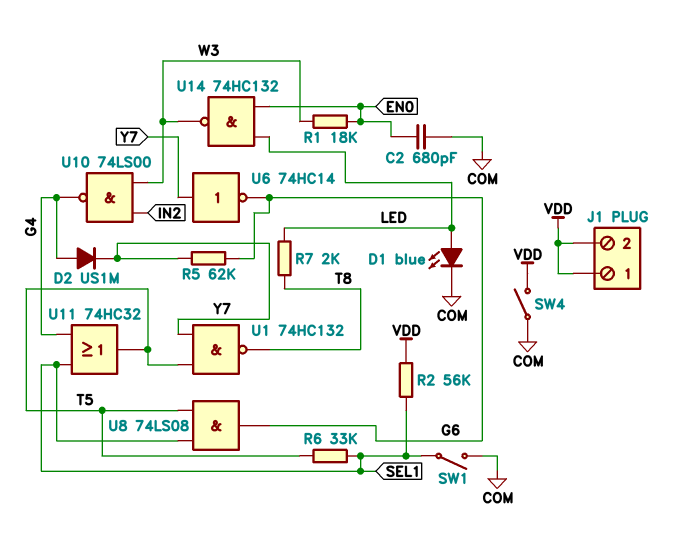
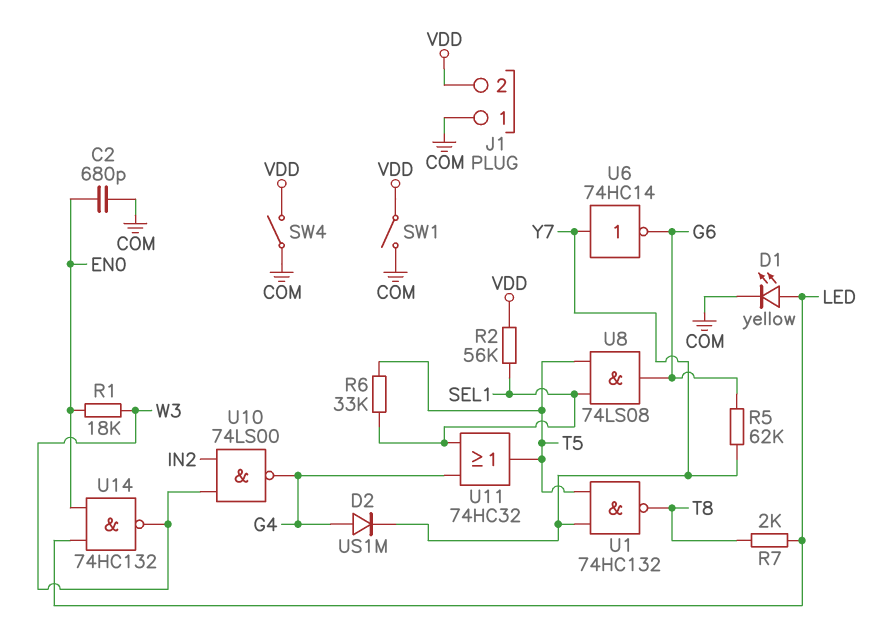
D1: LED blue (A LED, K COM) -> LED yellow (A LED, K COM)
J1 pin 1: VDD -> COM
SW1: switch (COM, SEL1) -> switch (COM, VDD)

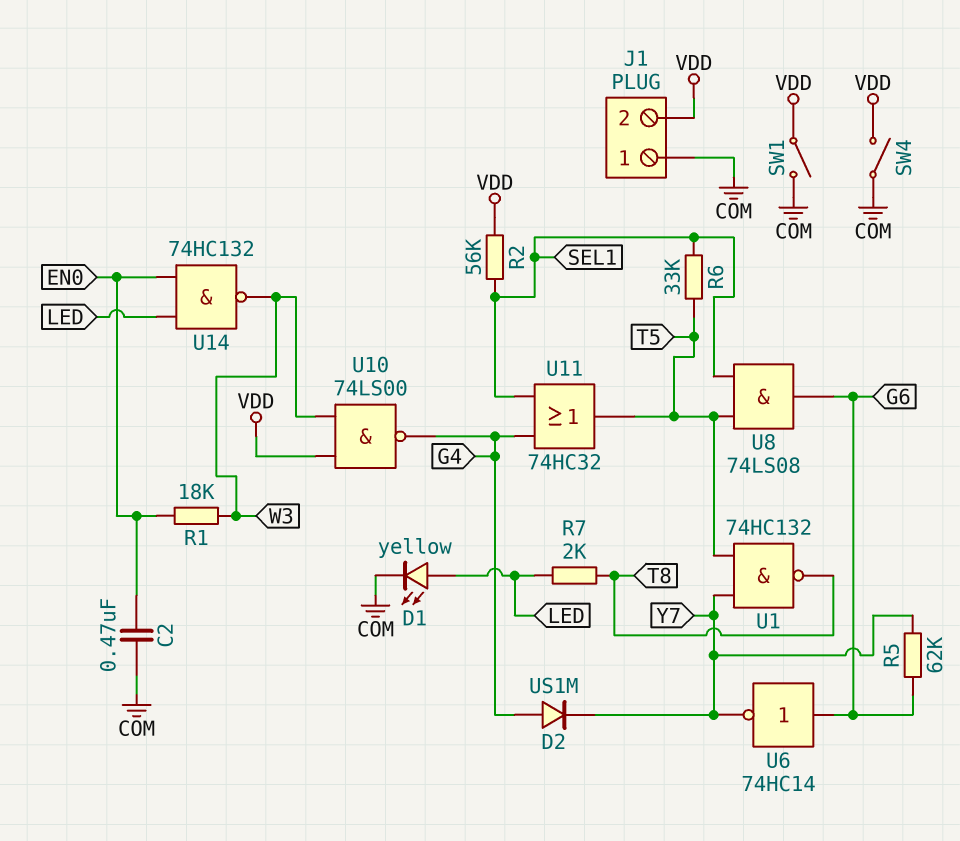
C2: 680pF (COM, EN0) -> 470nF (COM, EN0)
U6: NOT 74HC14 (in Y7, out G6) -> NOT 74HC14 (in G6, out Y7)
U10: NAND 74LS00 (in IN2, in W3, out G4) -> NAND 74LS00 (in VDD, in W3, out G4)

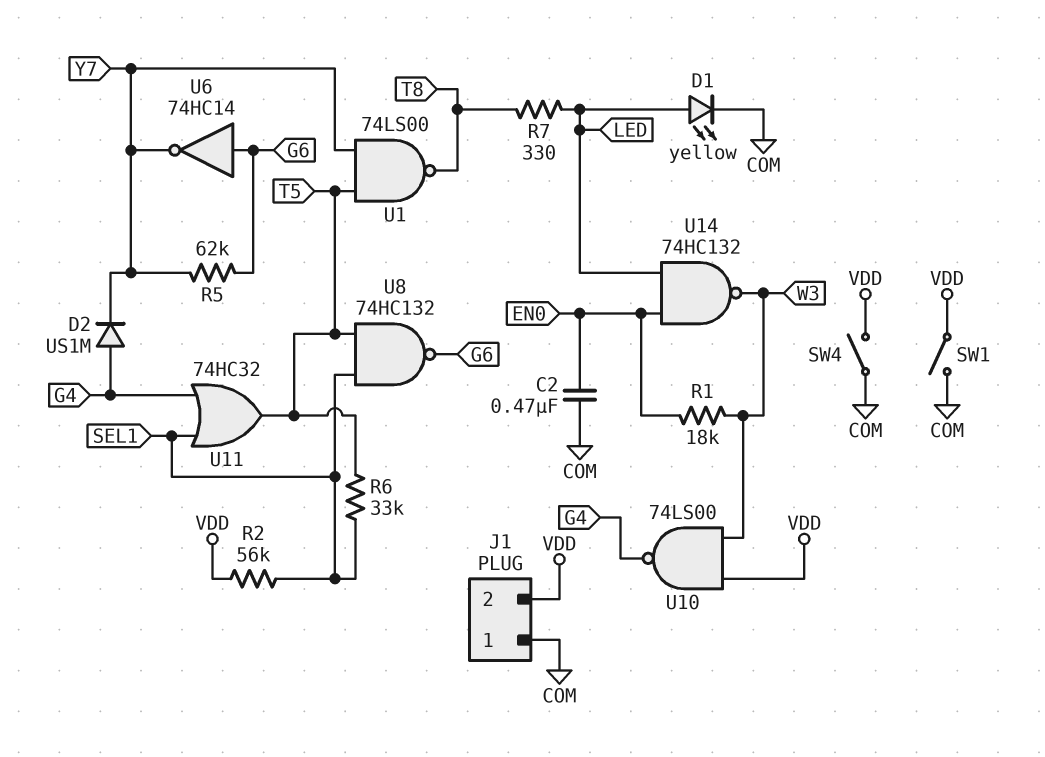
R7: 2k (LED, T8) -> 330 (LED, T8)
U1: NAND 74HC132 (in T5, in Y7, out T8) -> NAND 74LS00 (in T5, in Y7, out T8)
U8: AND 74LS08 (in SEL1, in T5, out G6) -> NAND 74HC132 (in SEL1, in T5, out G6)

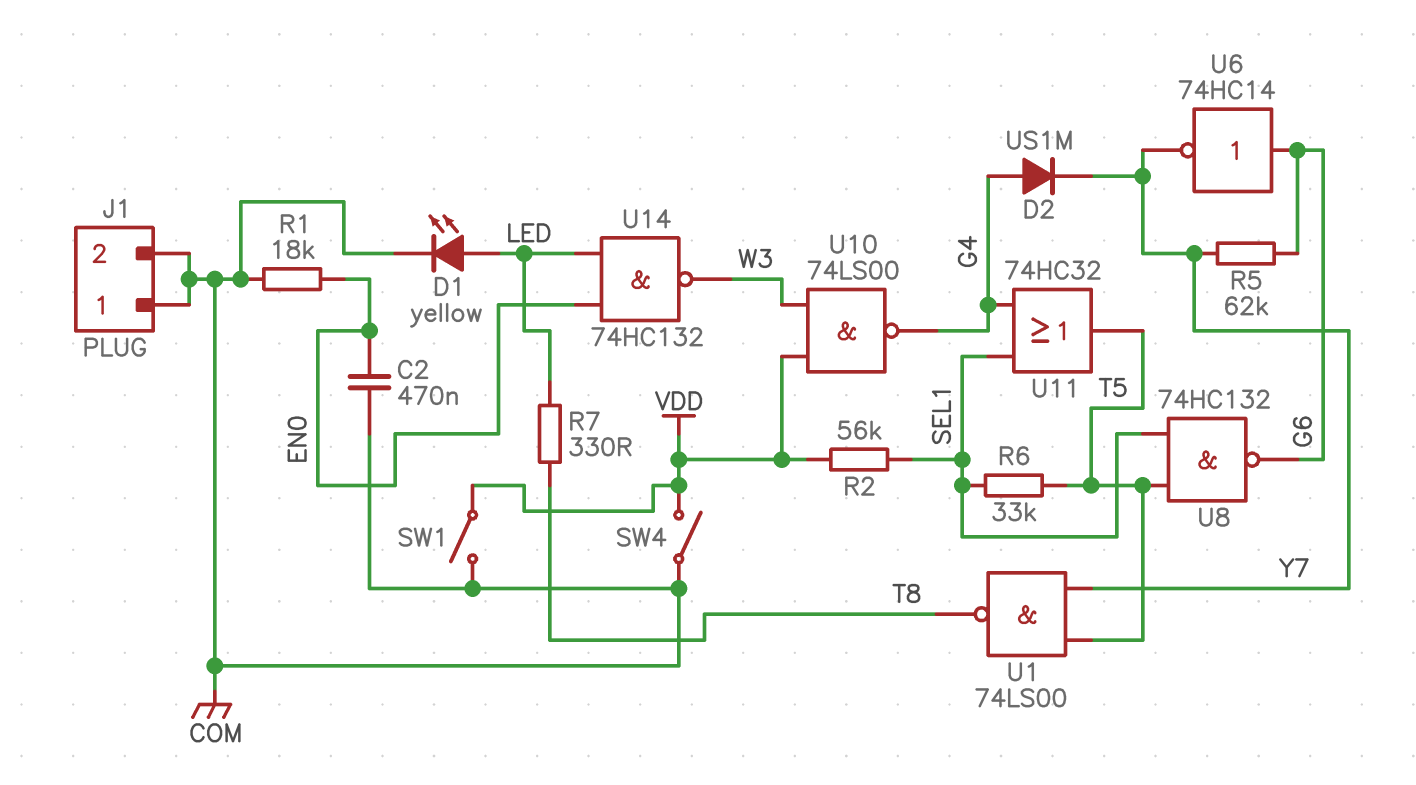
J1 pin 2: VDD -> COM
R1: 18k (EN0, W3) -> 18k (COM, EN0)

